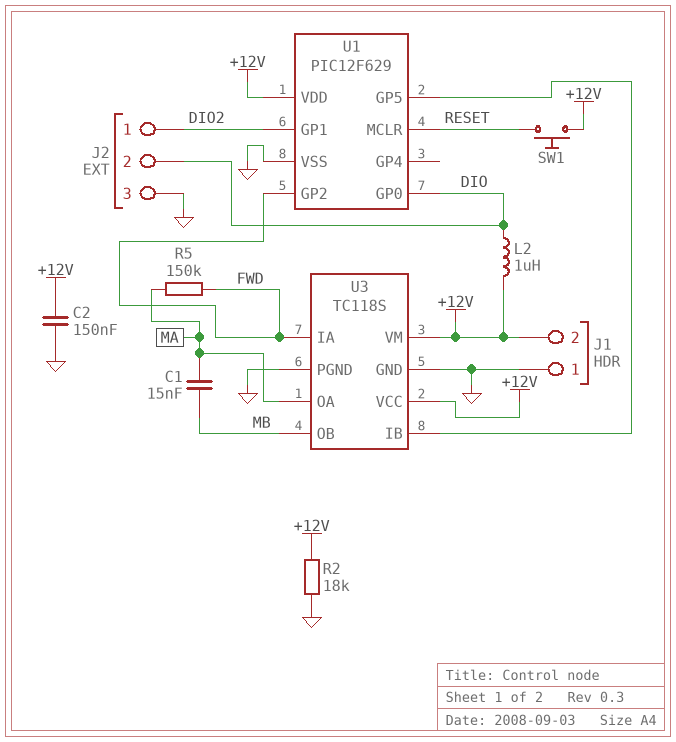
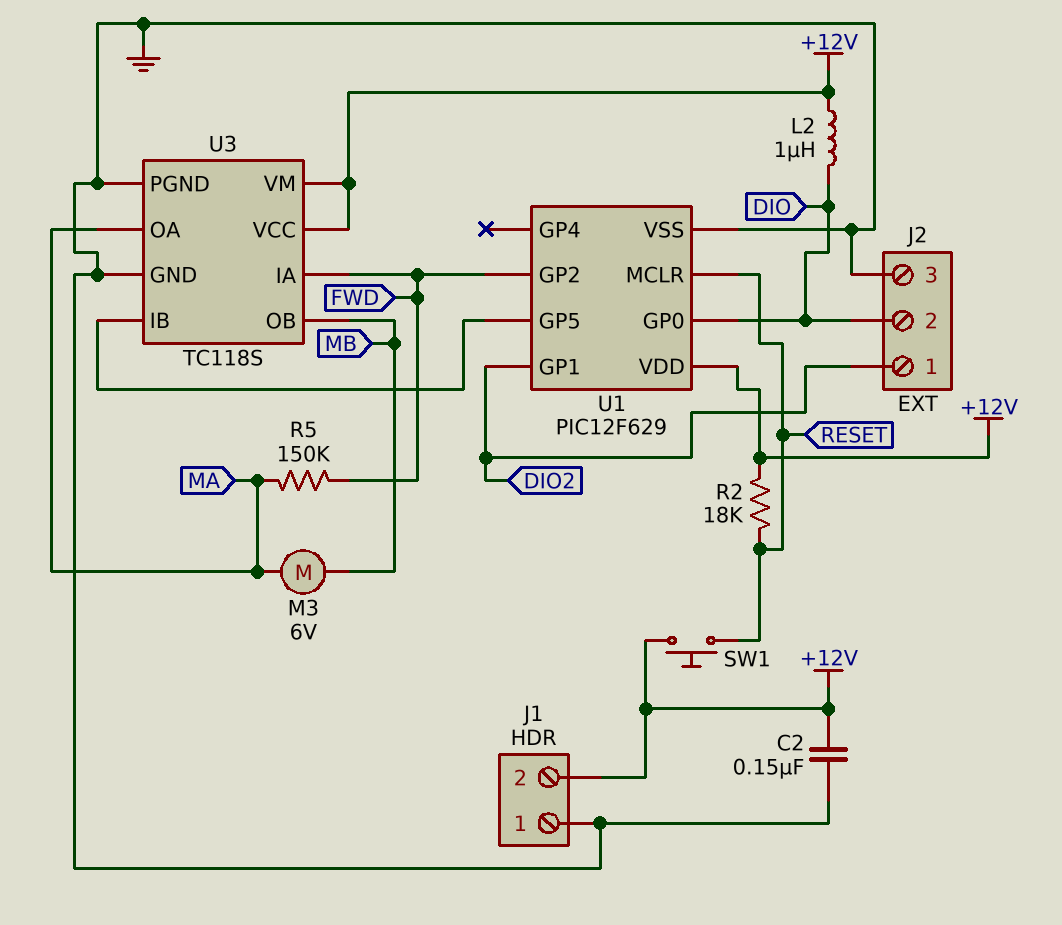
C1: 15nF (MA, MB) -> none
M3: none -> motor 6V (MA, MB)
R2: 18k (+12V, GND) -> 18k (+12V, RESET)

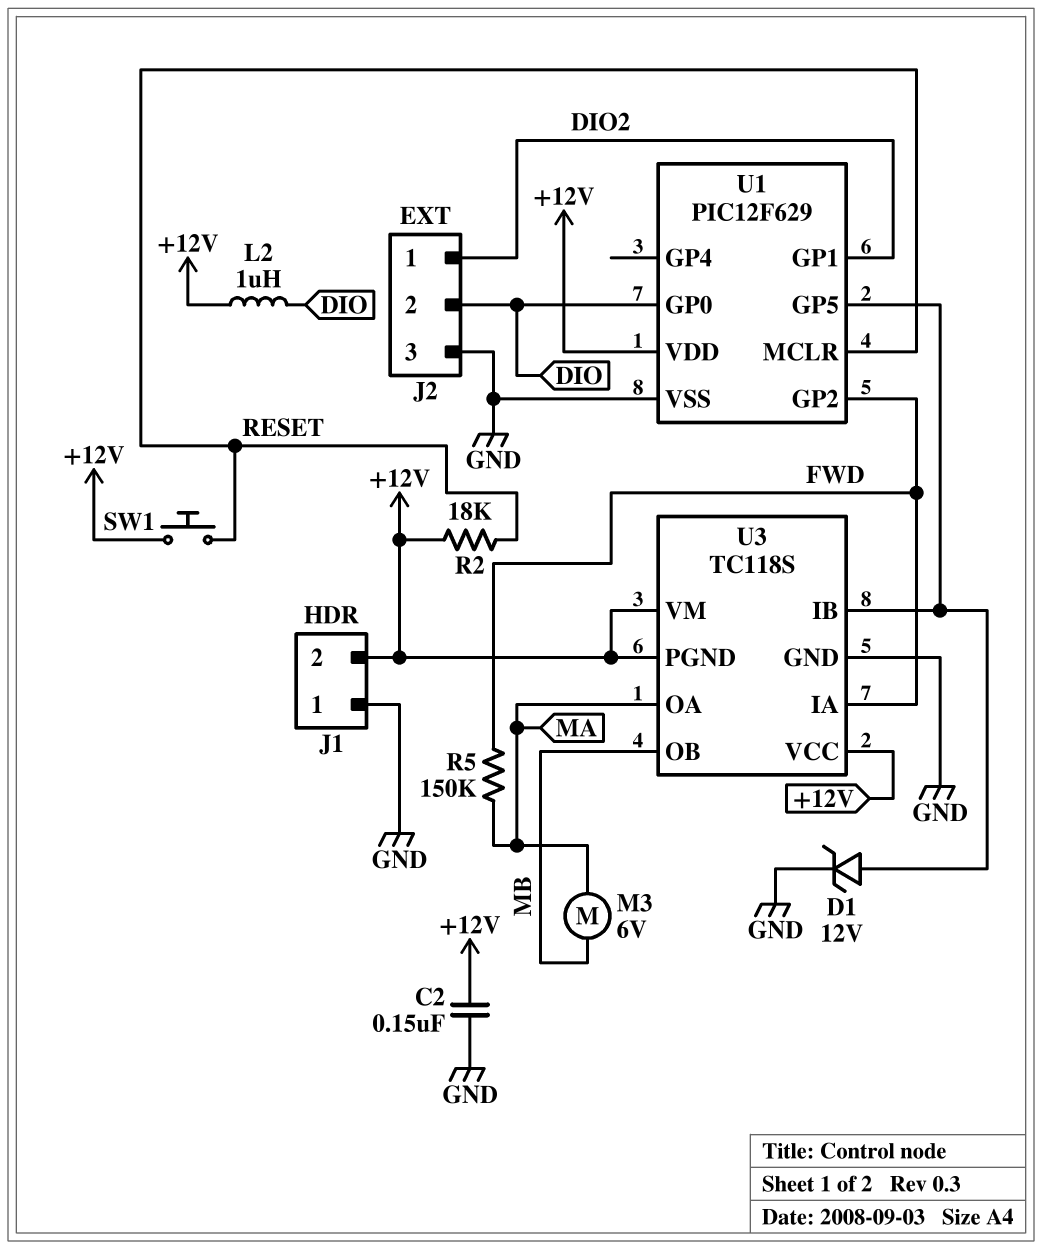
D1: none -> zener 12V (A U1/GP5, K GND)
U3 pin PGND: GND -> +12V

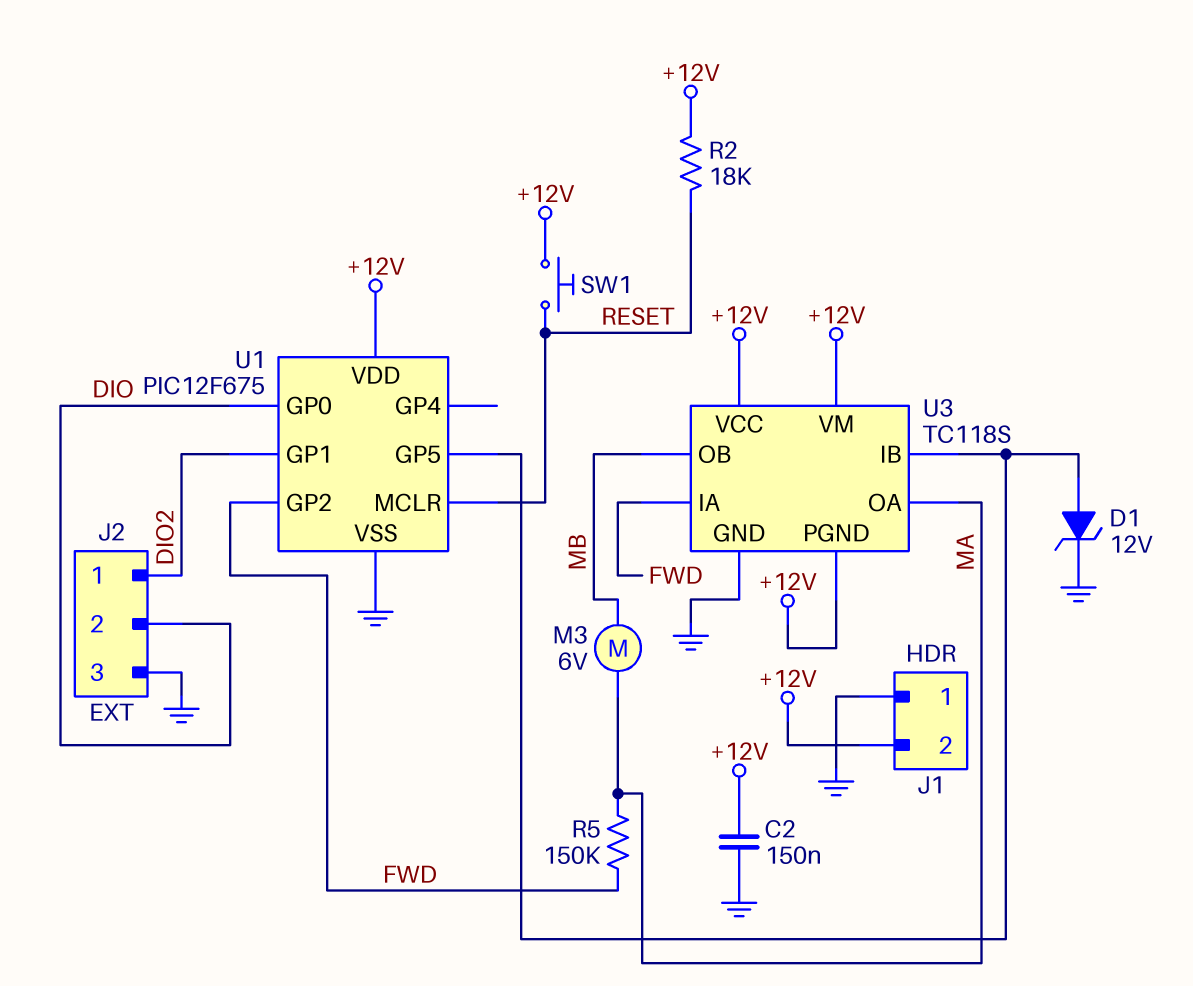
L2: 1uH (+12V, DIO) -> none
U1: PIC12F629 -> PIC12F675

